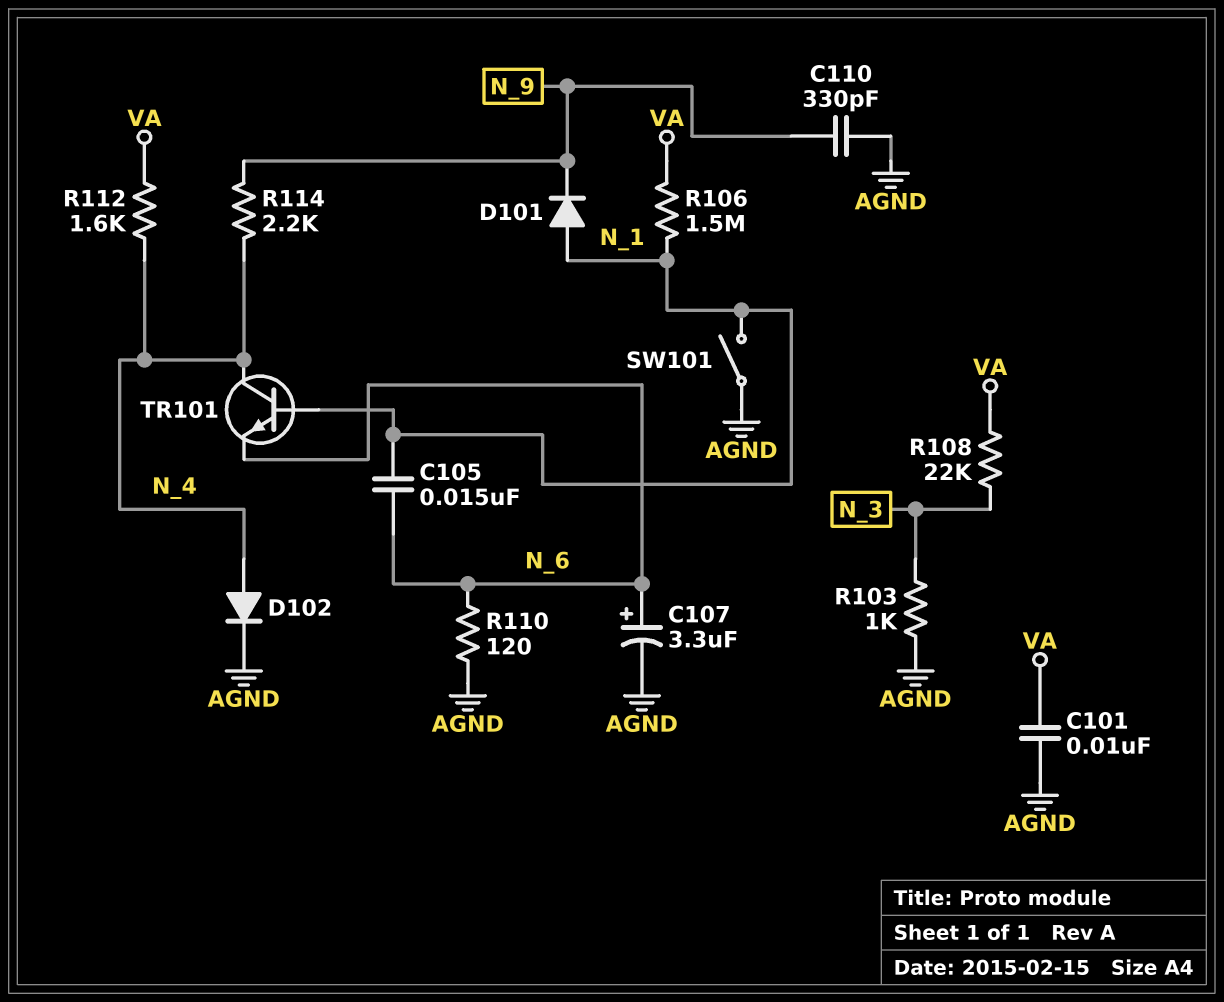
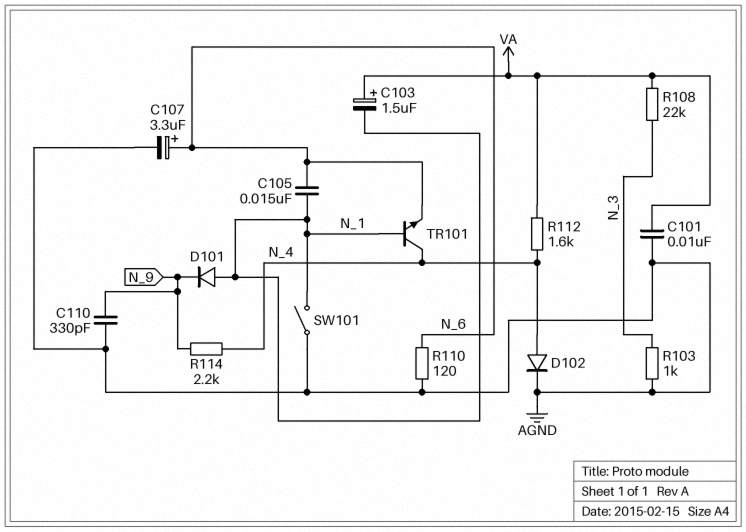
C103: none -> 1.5uF (plus VA, minus N_1)
R106: 1.5M (N_1, VA) -> none

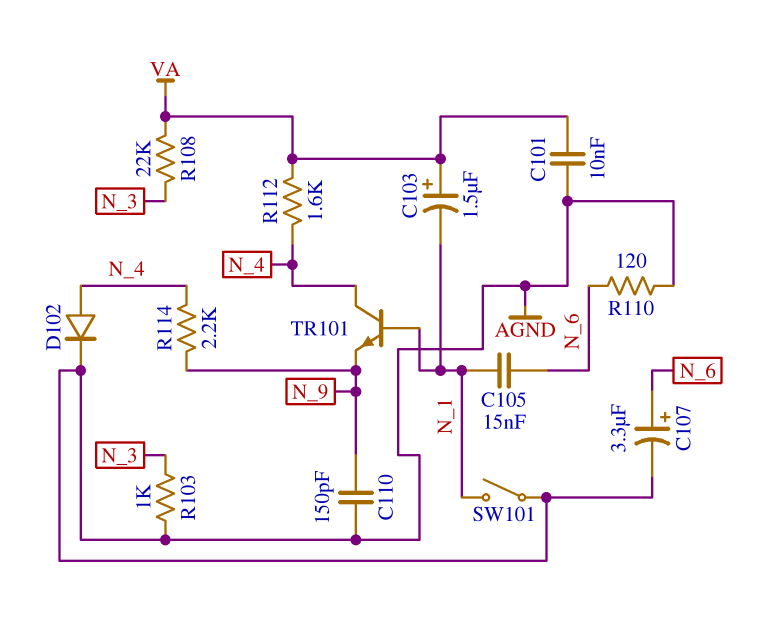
C110: 330pF (AGND, N_9) -> 150pF (AGND, N_9)
D101: diode (A N_1, K N_9) -> none
TR101: NPN (B N_1, C N_4, E N_6) -> NPN (B N_1, C N_4, E N_9)

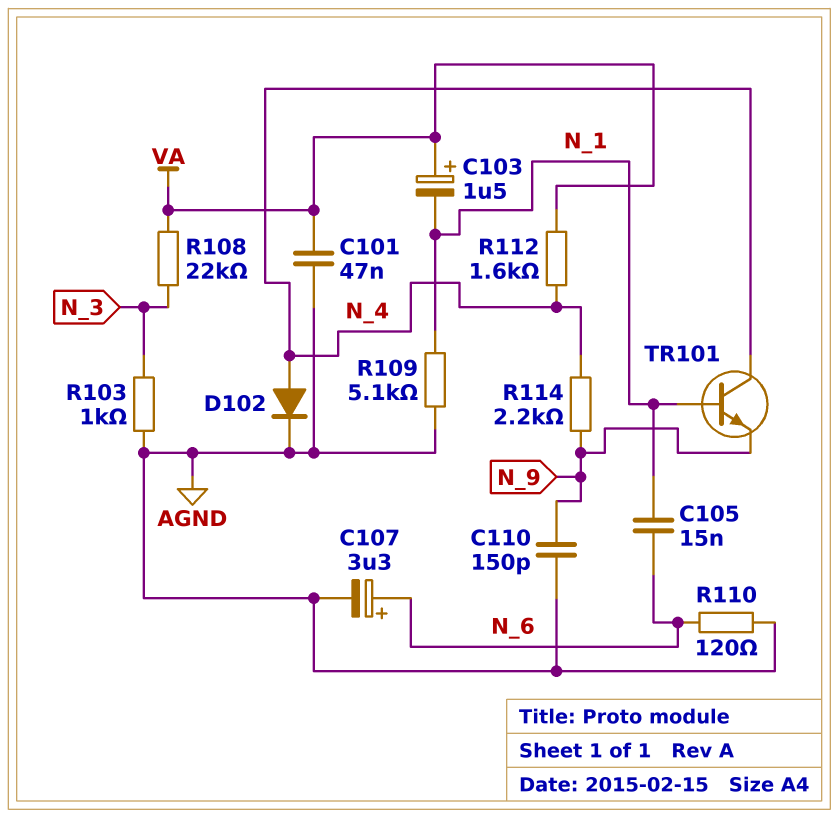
C101: 10nF (AGND, VA) -> 47nF (AGND, VA)
R109: none -> 5.1k (AGND, N_1)
SW101: switch (AGND, N_1) -> none

